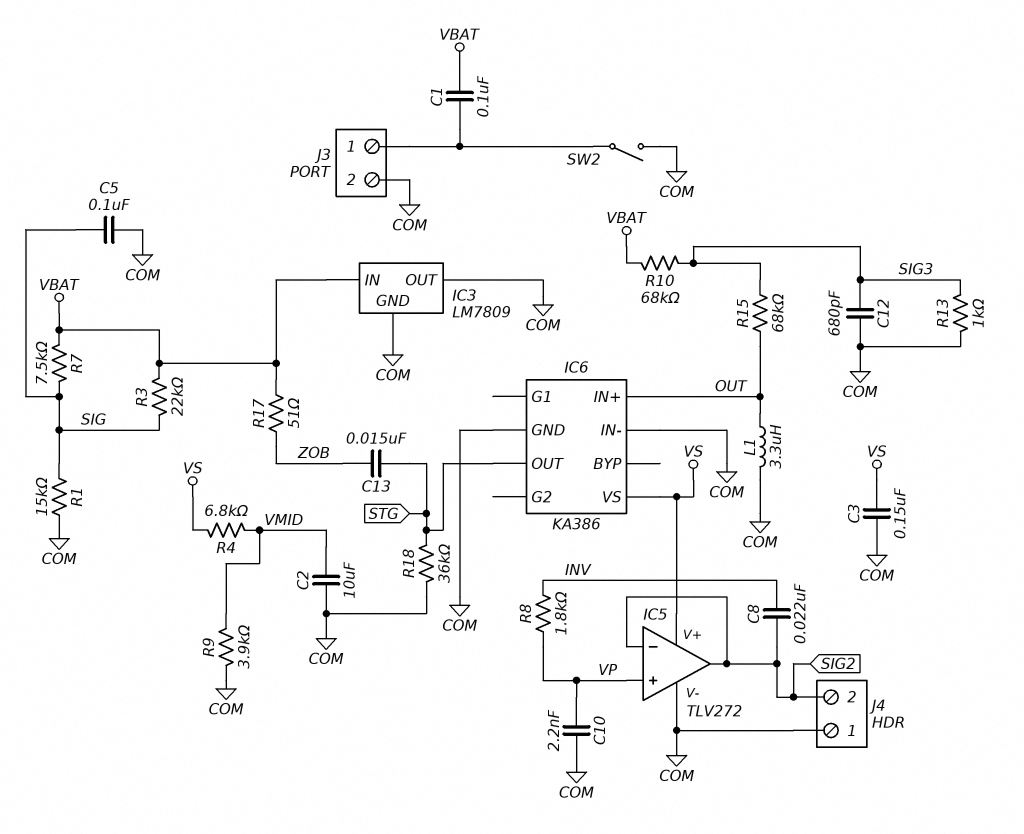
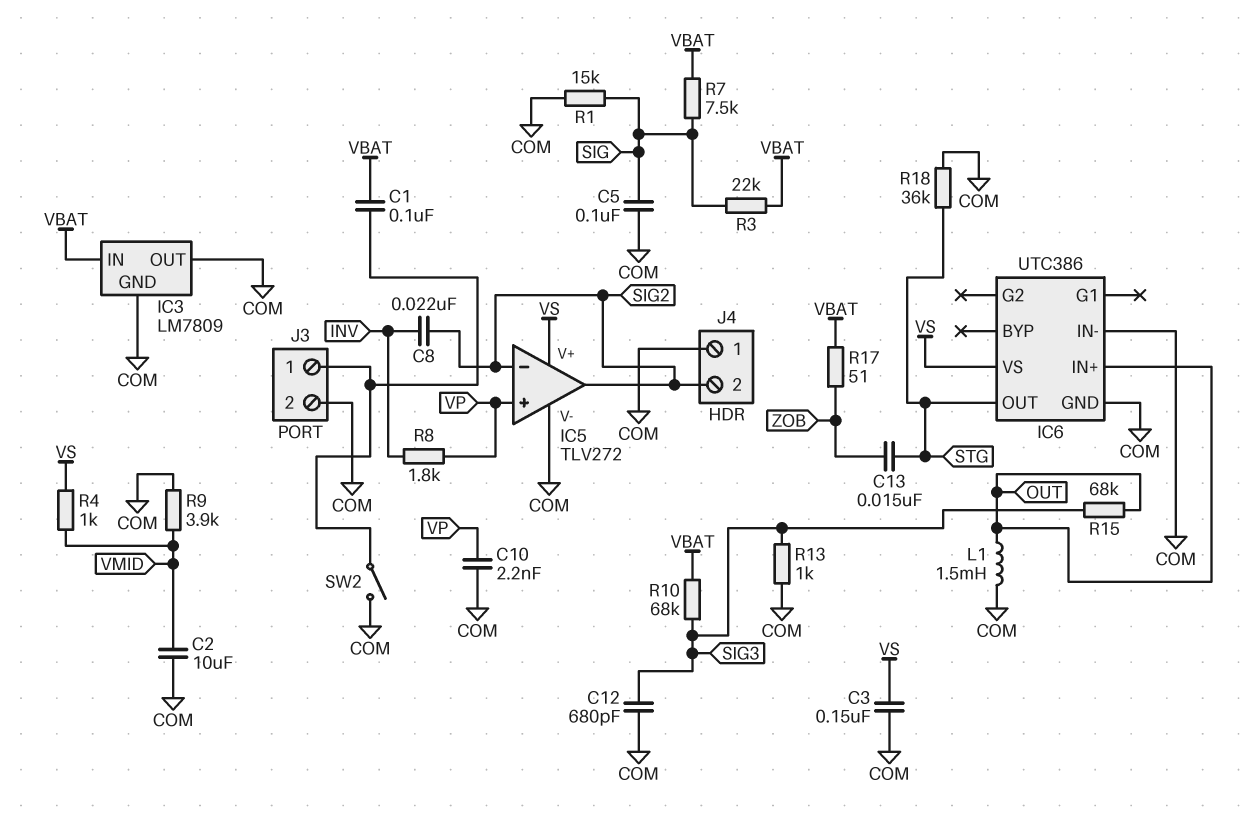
IC6: KA386 -> UTC386
L1: 3.3uH (COM, OUT) -> 1.5mH (COM, OUT)
R4: 6.8k (VMID, VS) -> 1k (VMID, VS)

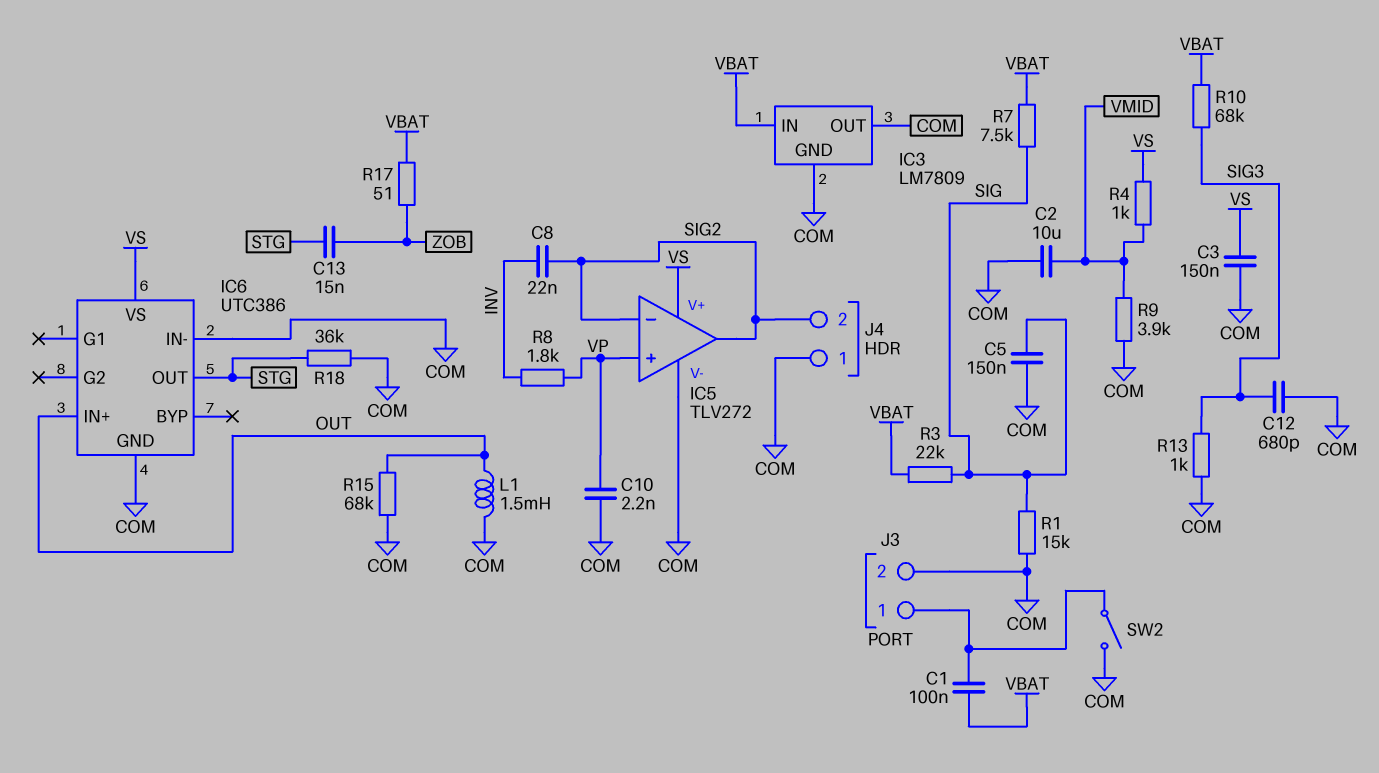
C5: 100nF (COM, SIG) -> 150nF (COM, SIG)
R15: 68k (OUT, SIG3) -> 68k (COM, OUT)

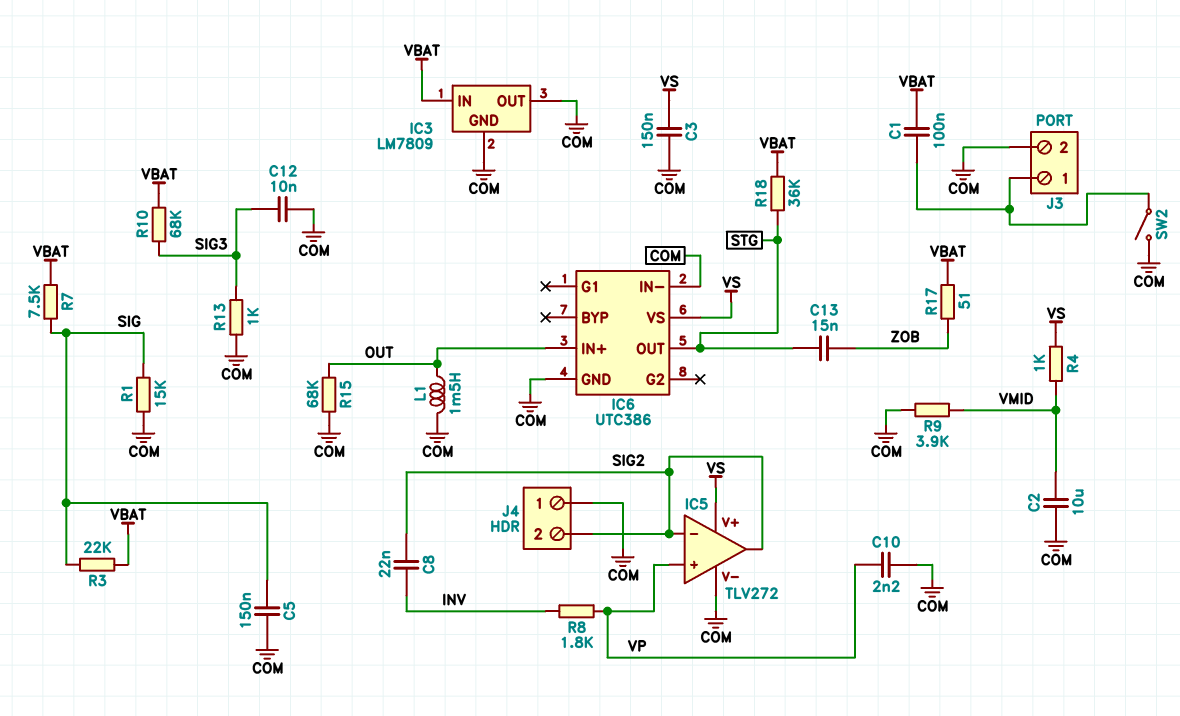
C12: 680pF (COM, SIG3) -> 10nF (COM, SIG3)
R18: 36k (COM, STG) -> 36k (STG, VBAT)

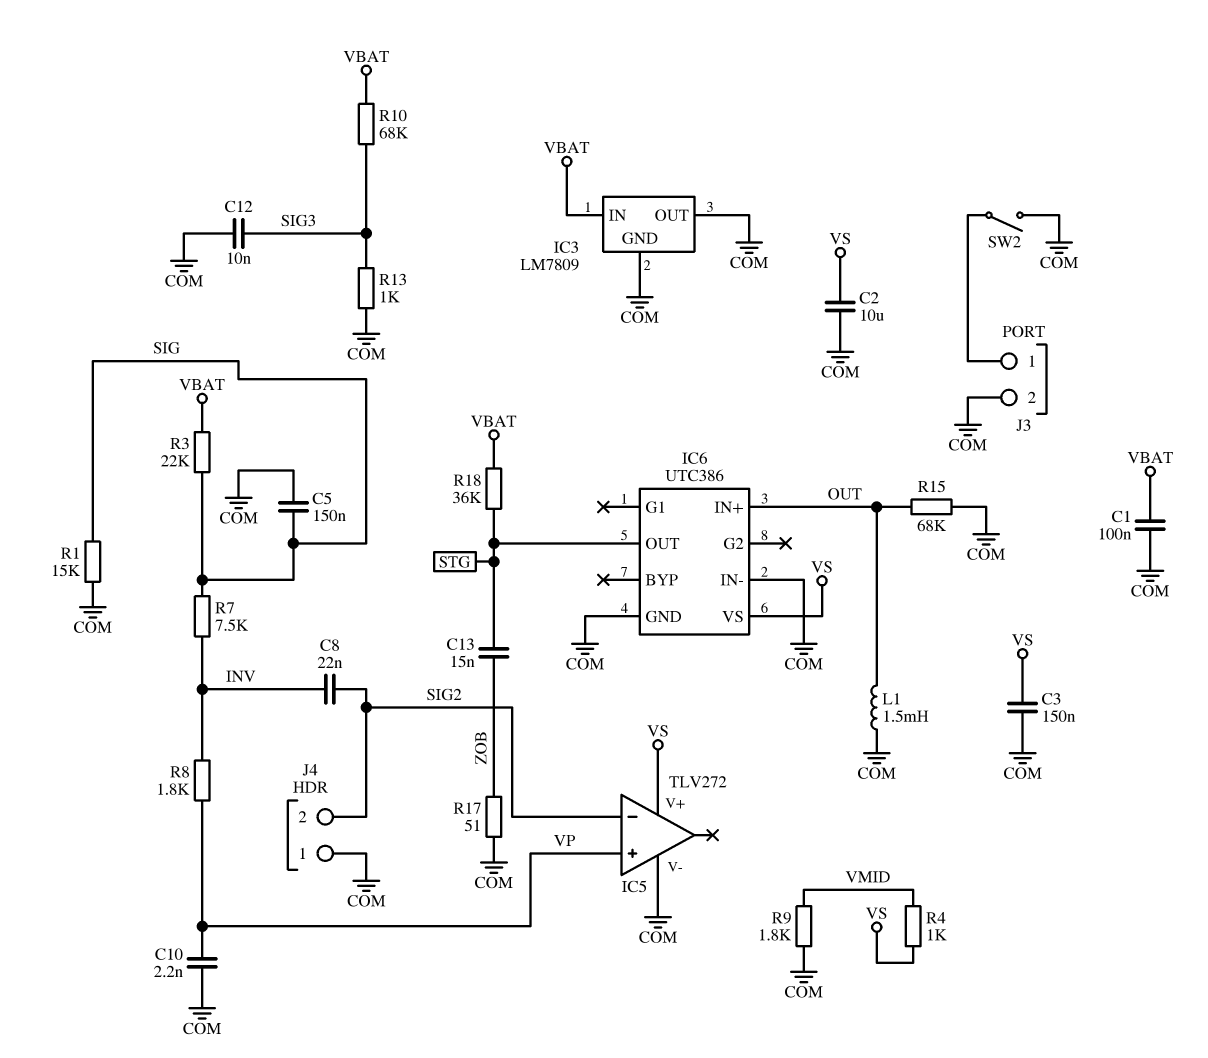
C1: 100nF (J3/1, VBAT) -> 100nF (COM, VBAT)
C2: 10uF (COM, VMID) -> 10uF (COM, VS)
IC5 pin out: SIG2 -> none
R7: 7.5k (SIG, VBAT) -> 7.5k (INV, SIG)
R9: 3.9k (COM, VMID) -> 1.8k (COM, VMID)
R17: 51 (VBAT, ZOB) -> 51 (COM, ZOB)

